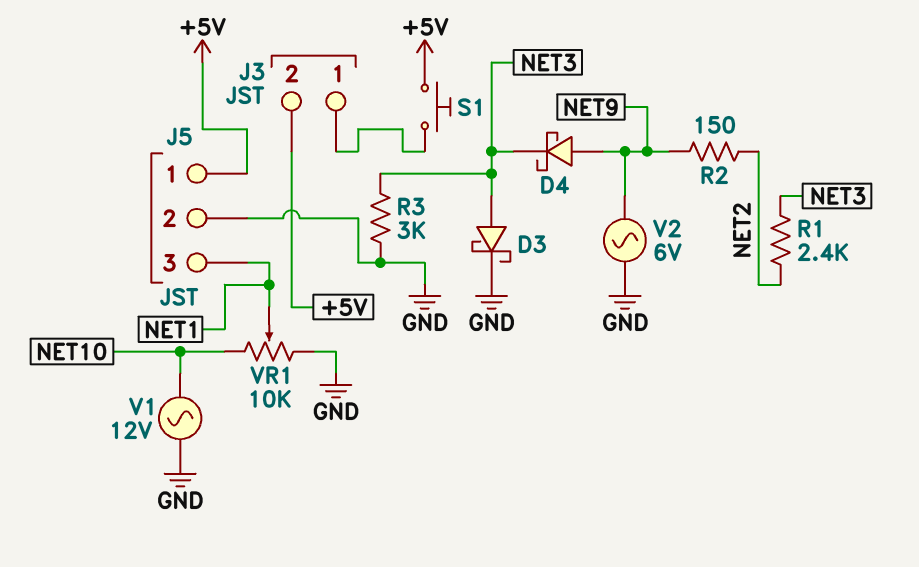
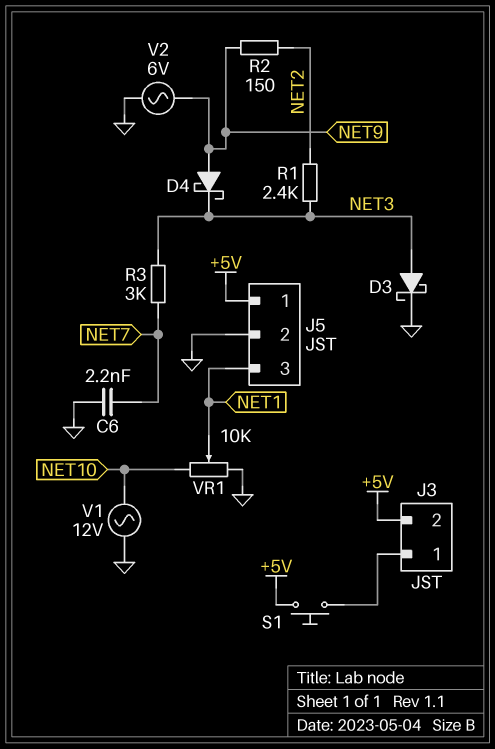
C6: none -> 2.2nF (GND, NET7)
R3: 3k (GND, NET3) -> 3k (NET3, NET7)

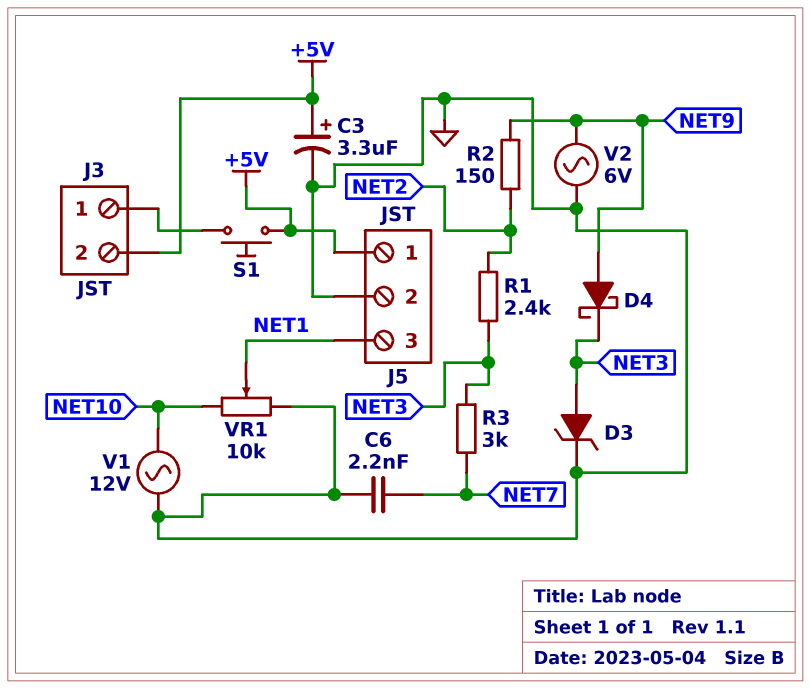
C3: none -> 3.3uF (plus +5V, minus GND)
D3: schottky (A NET3, K GND) -> zener (A NET3, K GND)

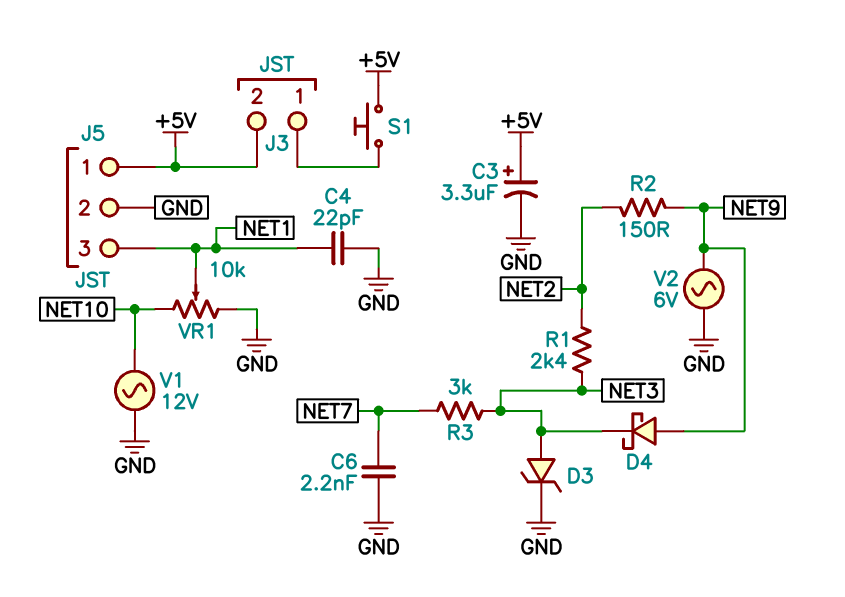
C4: none -> 22pF (GND, NET1)

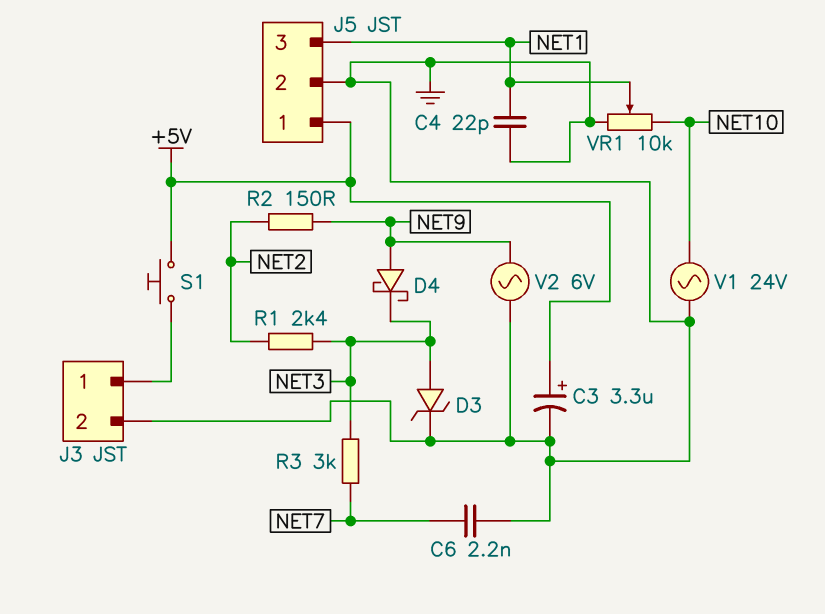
J3 pin 2: +5V -> GND
V1: AC 12V (GND, NET10) -> AC 24V (GND, NET10)

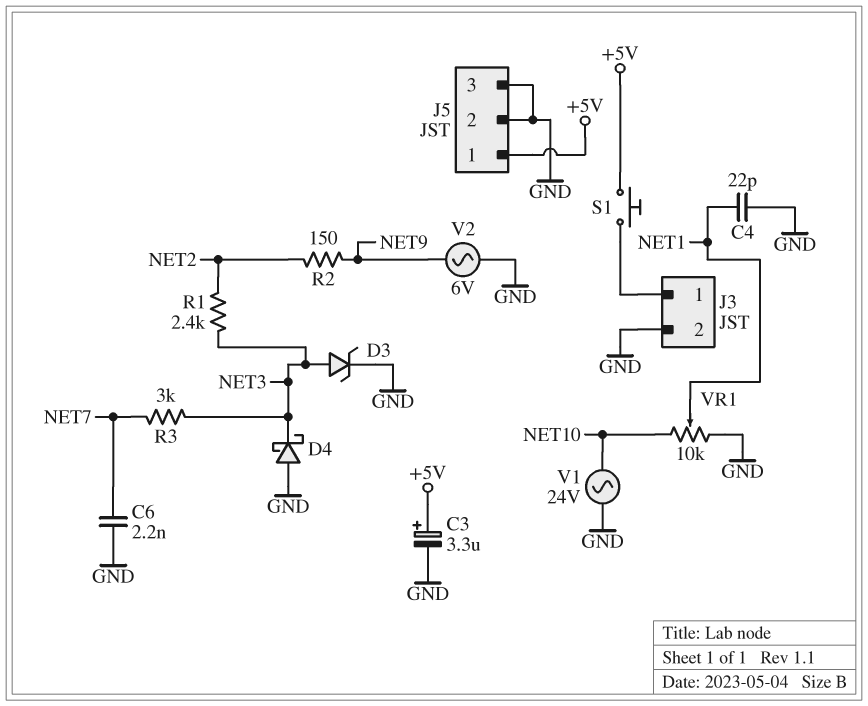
D4: schottky (A NET9, K NET3) -> schottky (A GND, K NET3)
J5 pin 3: NET1 -> GND

